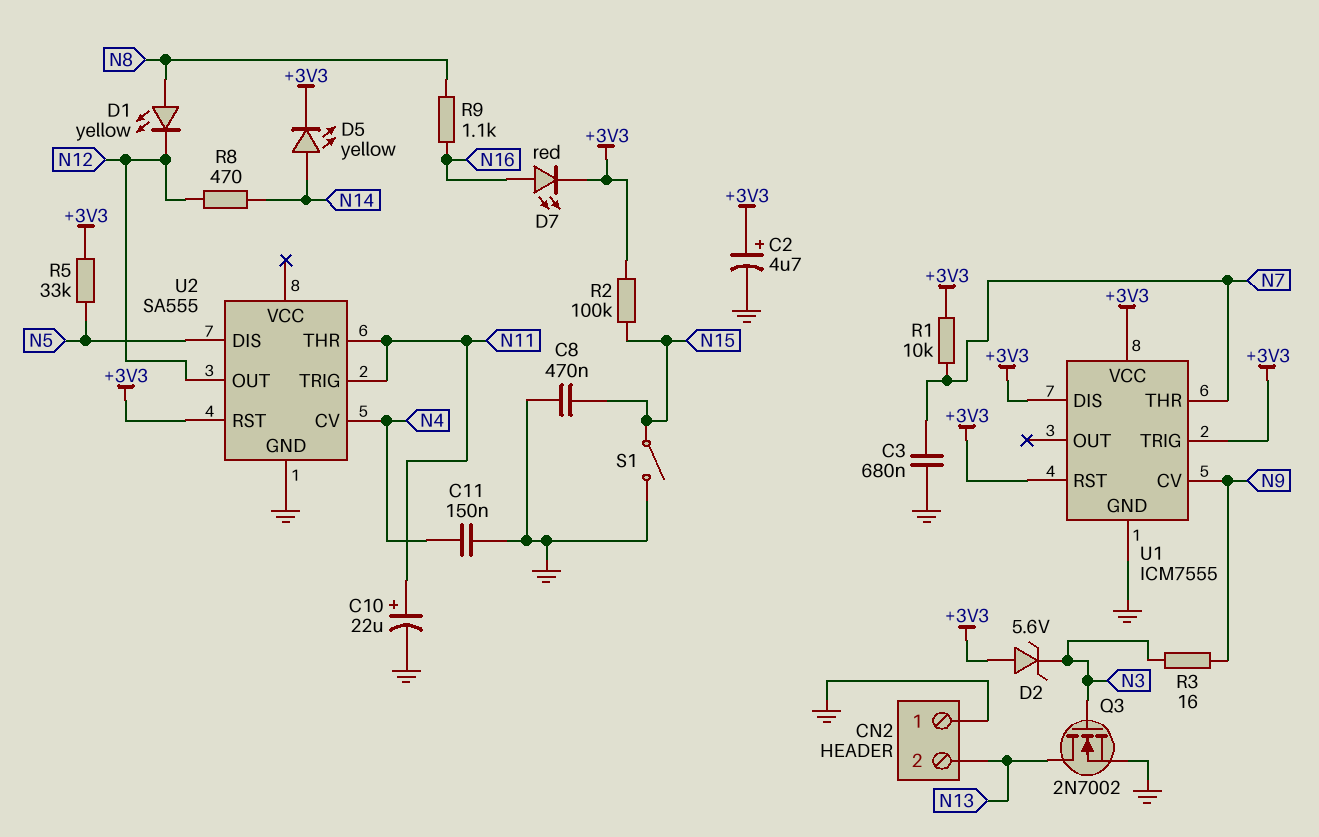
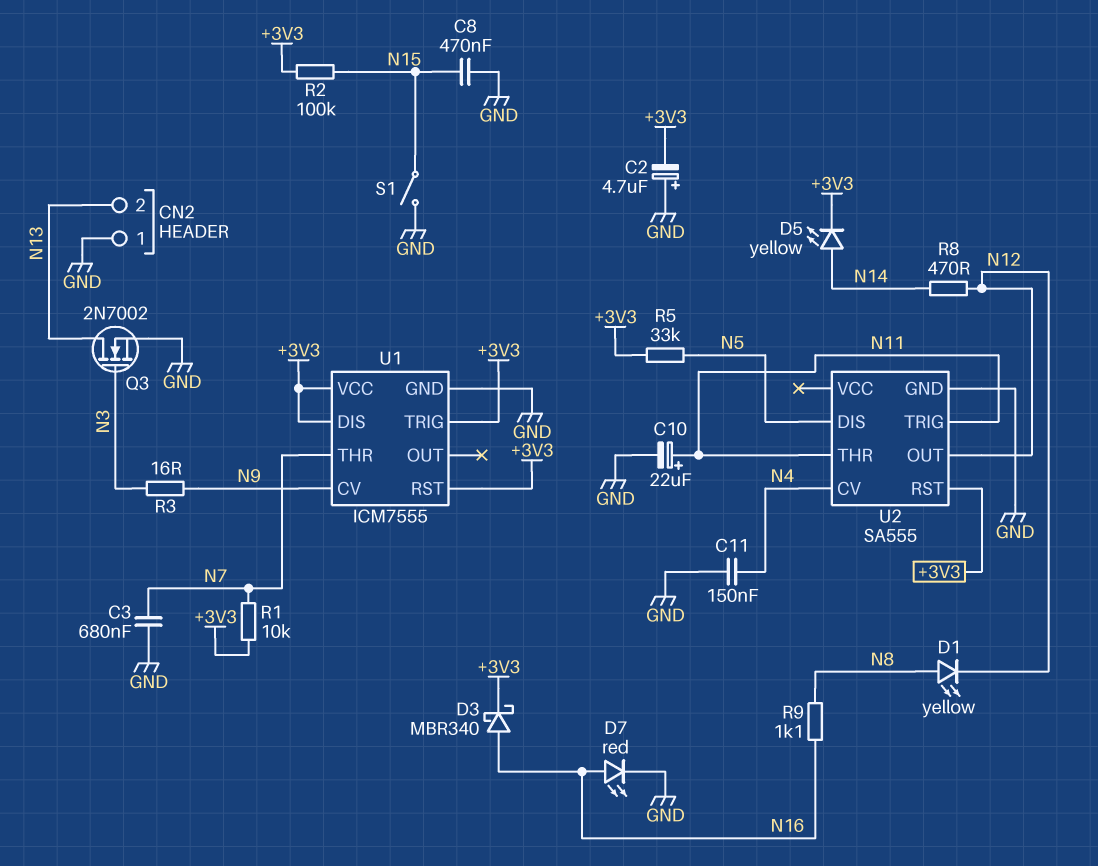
C2: 4.7uF (plus +3V3, minus GND) -> 4.7uF (plus GND, minus +3V3)
D2: zener 5.6V (A +3V3, K N3) -> none
D3: none -> schottky MBR340 (A N16, K +3V3)
D7: LED red (A N16, K +3V3) -> LED red (A N16, K GND)

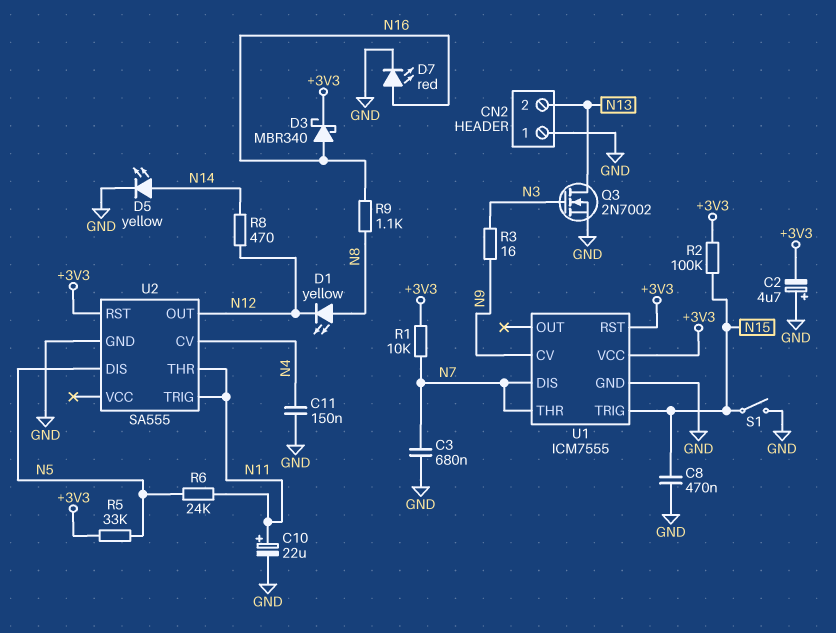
D5: LED yellow (A N14, K +3V3) -> LED yellow (A N14, K GND)
R6: none -> 24k (N5, N11)
U1 pin DIS: +3V3 -> N7
U1 pin TRIG: +3V3 -> N15

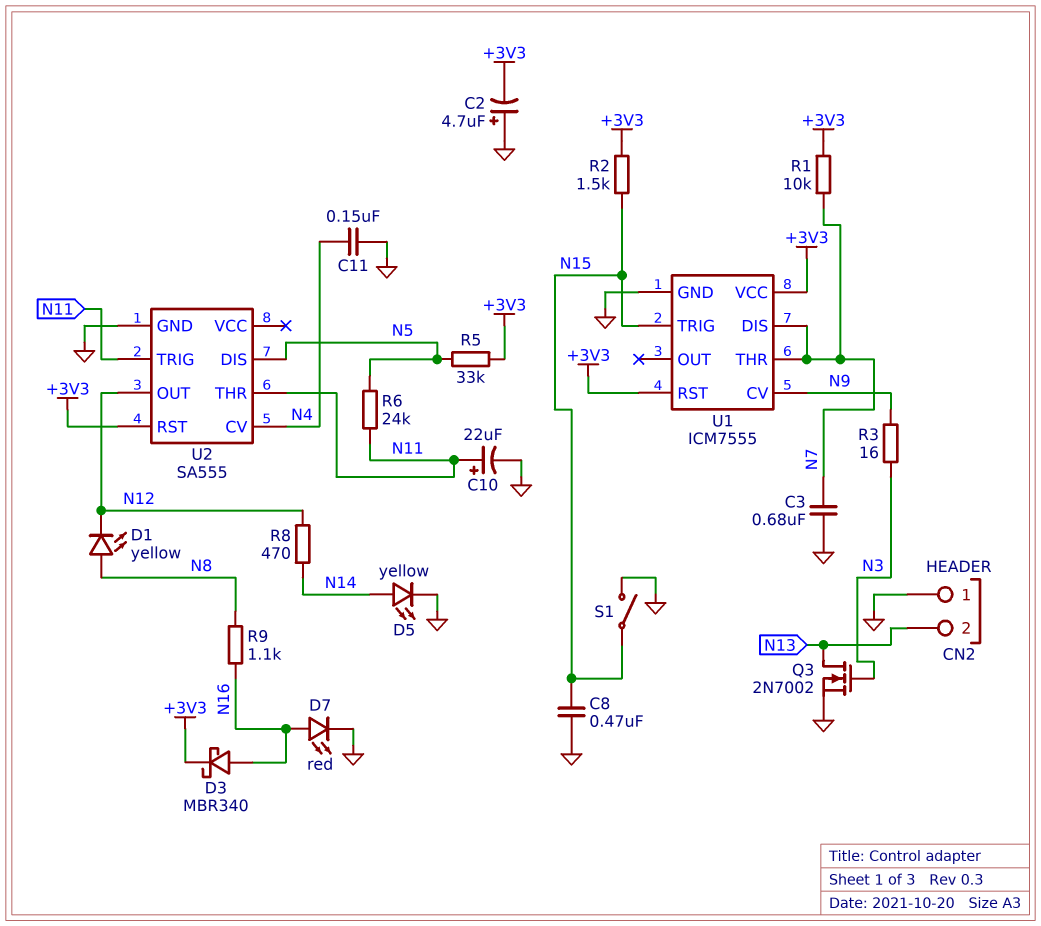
R2: 100k (+3V3, N15) -> 1.5k (+3V3, N15)

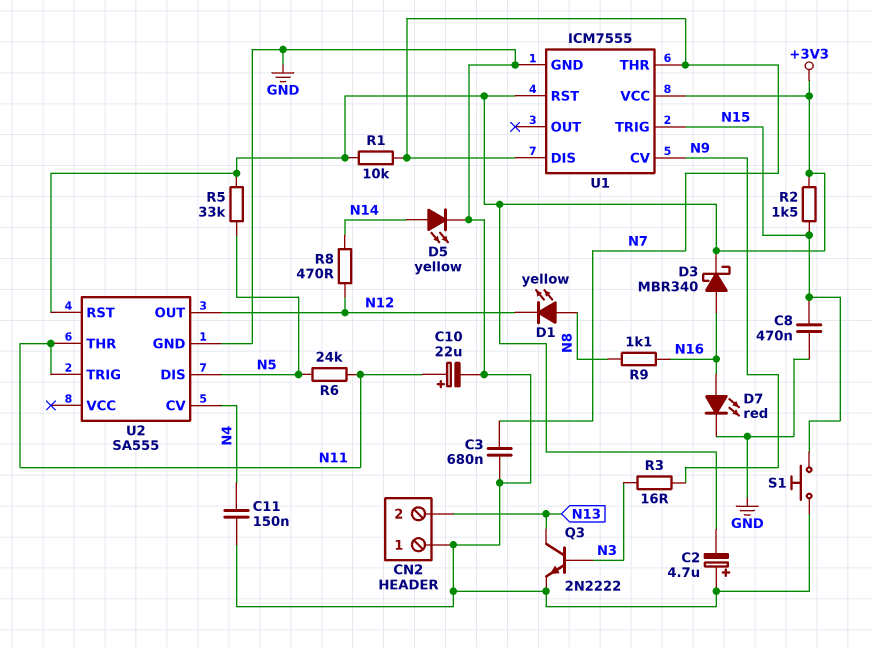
Q3: NMOS 2N7002 (G N3, D N13, S GND) -> NPN 2N2222 (B N3, C N13, E GND)
S1: switch (GND, N15) -> button (GND, N15)

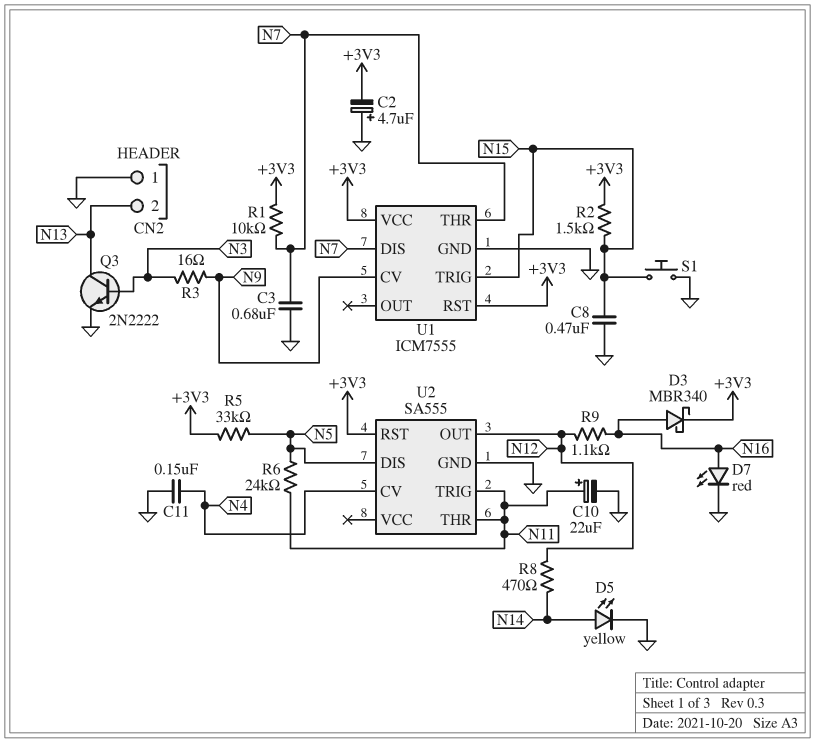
D1: LED yellow (A N8, K N12) -> none
R9: 1.1k (N8, N16) -> 1.1k (N12, N16)

